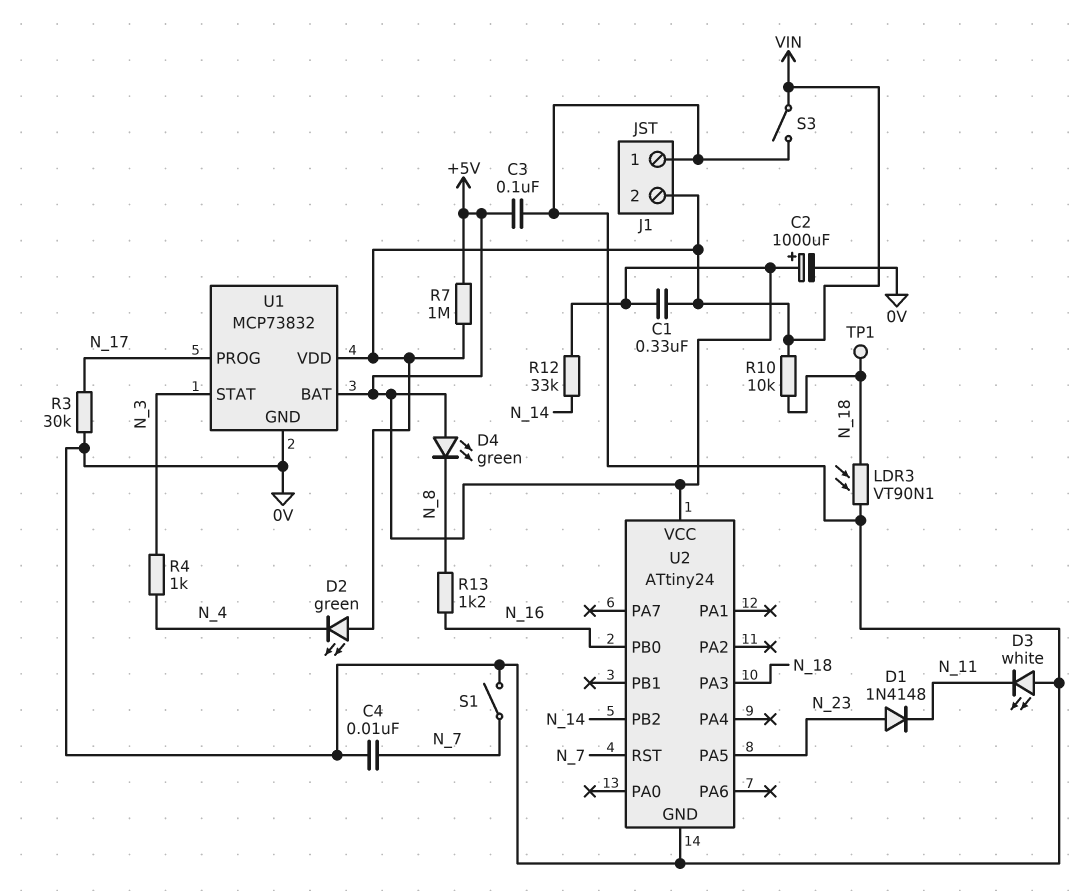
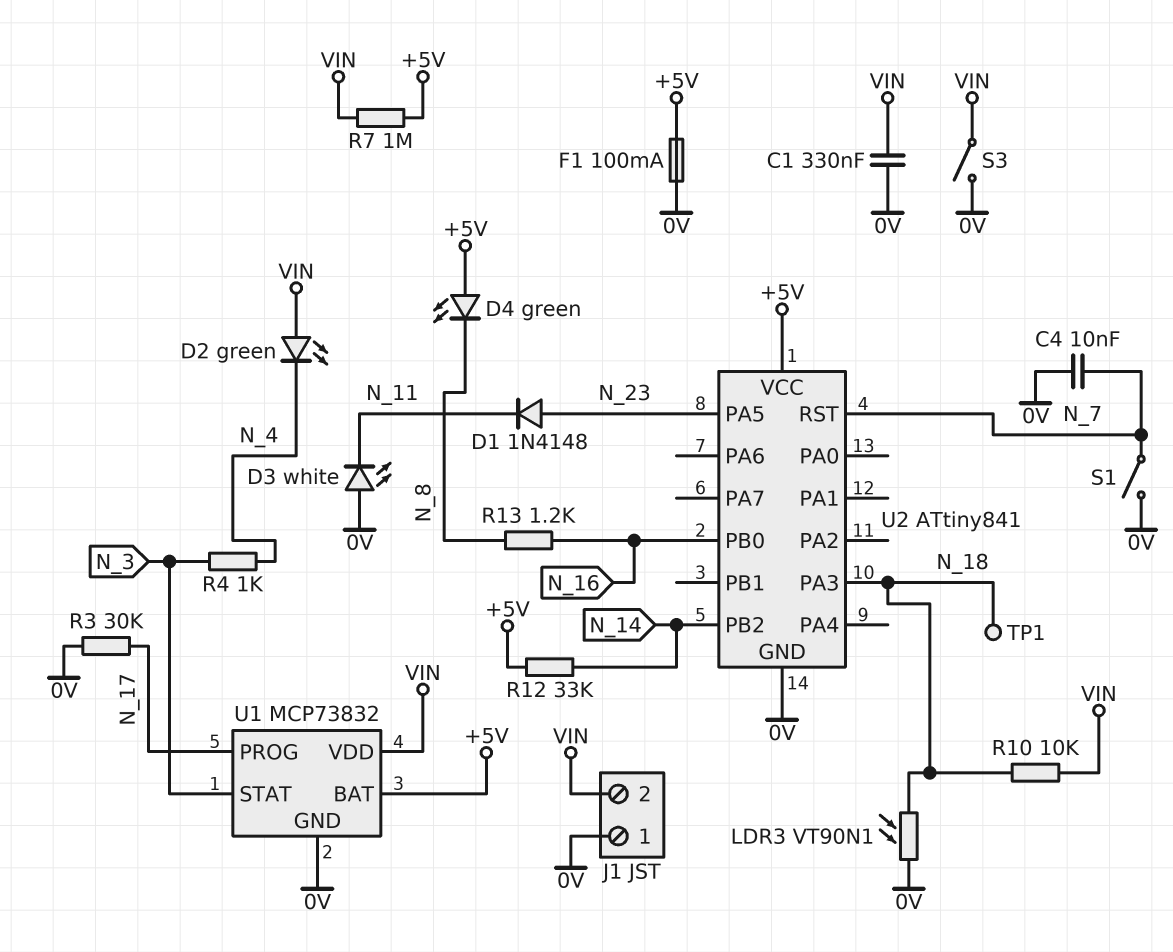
C1: 330nF (+5V, VIN) -> 330nF (0V, VIN)
C2: 1000uF (plus +5V, minus 0V) -> none
C3: 100nF (+5V, 0V) -> none
F1: none -> 100mA (+5V, 0V)
U2: ATtiny24 -> ATtiny841

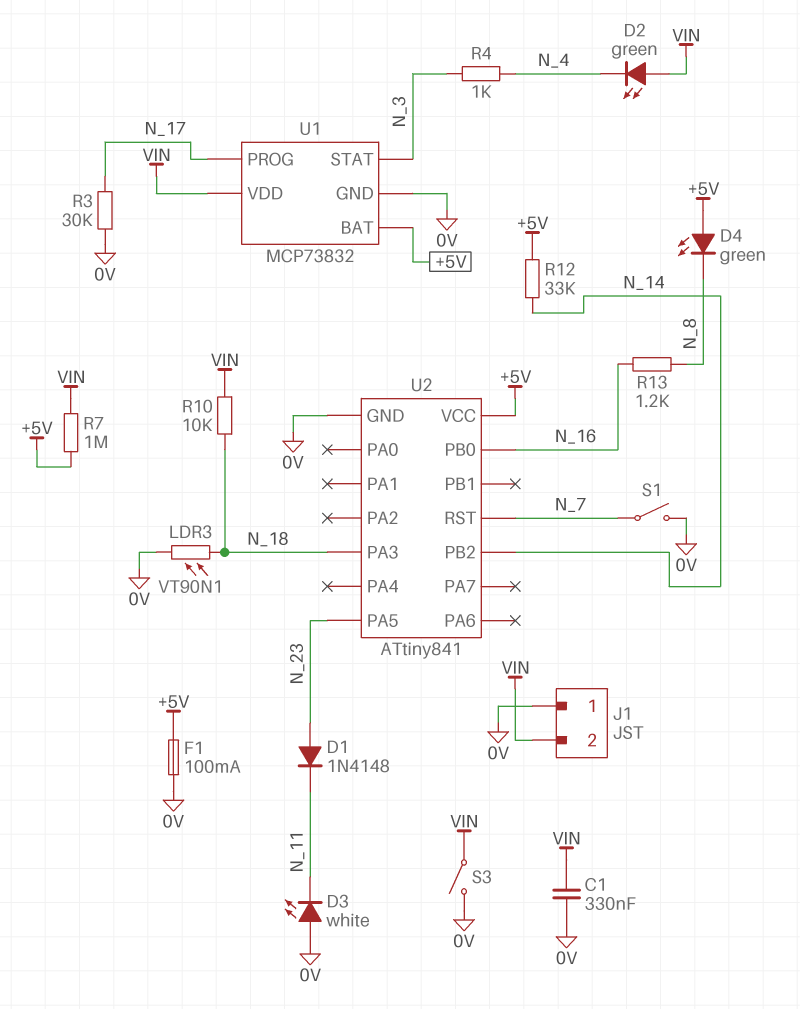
C4: 10nF (0V, N_7) -> none
TP1: test point (N_18) -> none

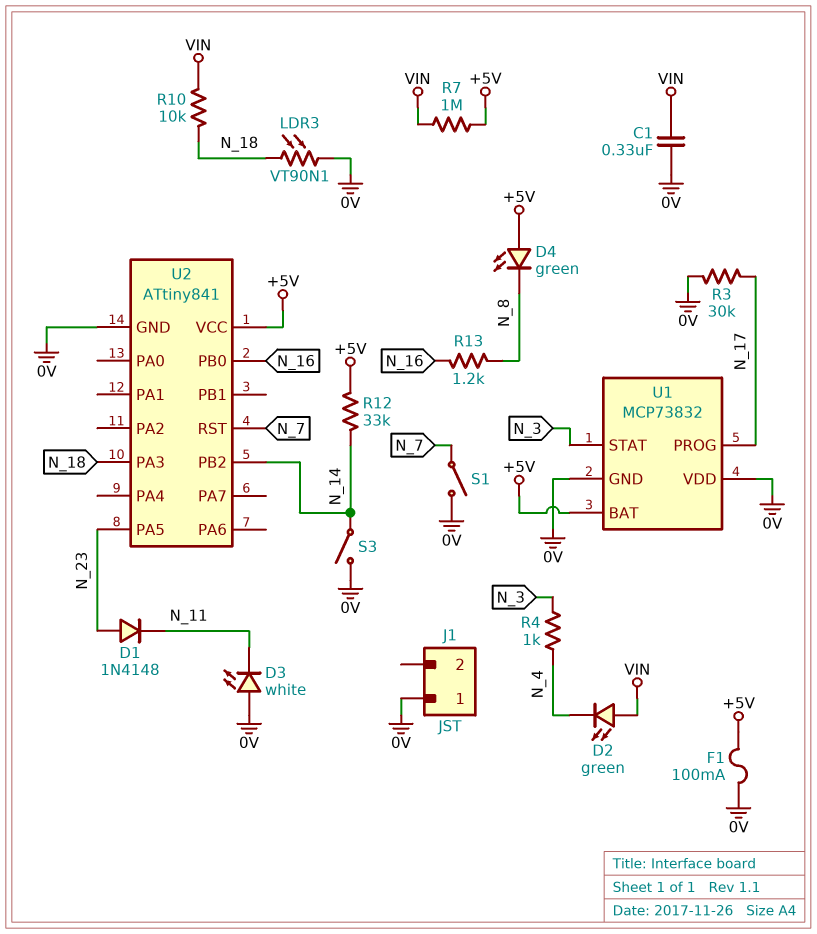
J1 pin 2: VIN -> none
S3: switch (0V, VIN) -> switch (0V, N_14)
U1 pin VDD: VIN -> 0V

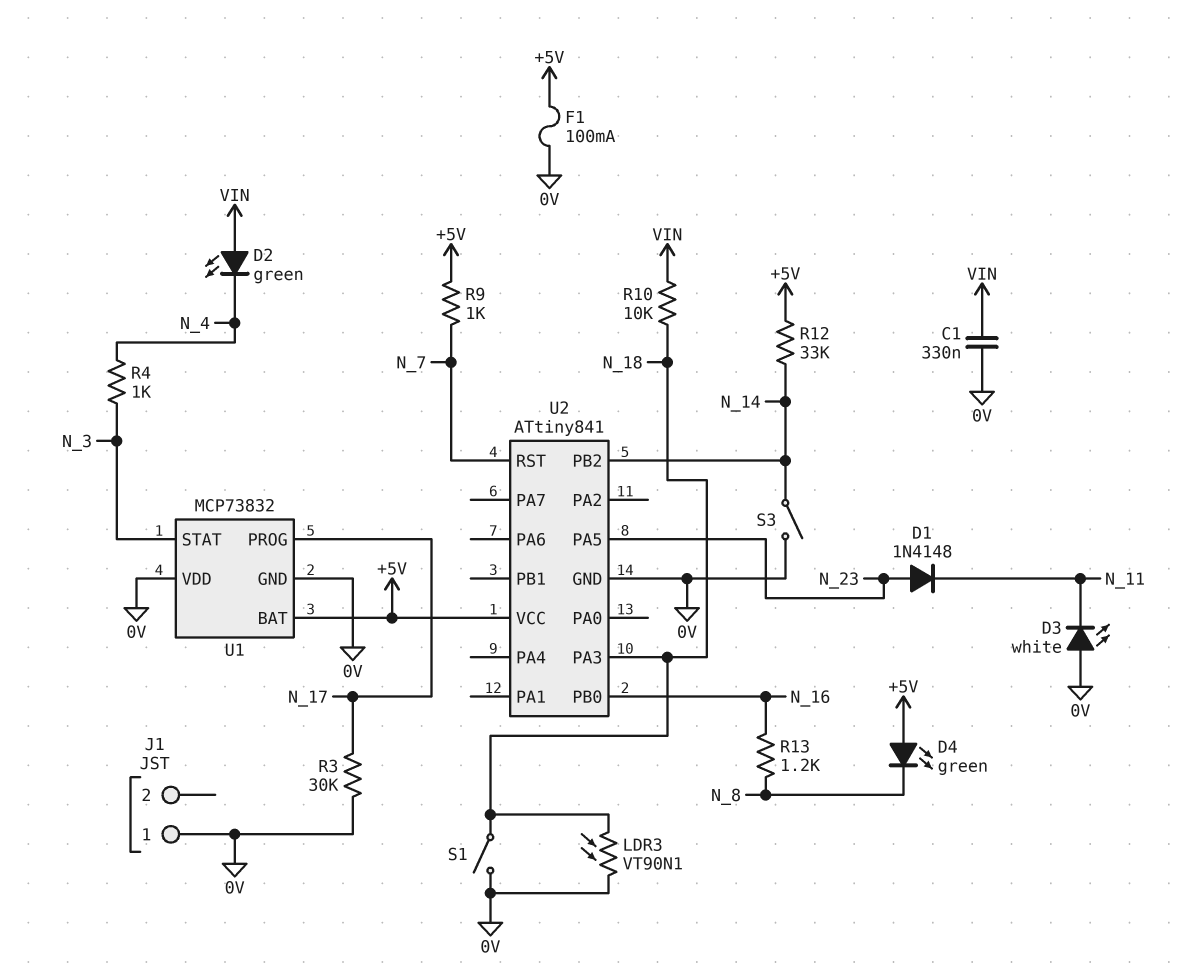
R7: 1M (+5V, VIN) -> none
R9: none -> 1k (+5V, N_7)
S1: switch (0V, N_7) -> switch (0V, N_18)

